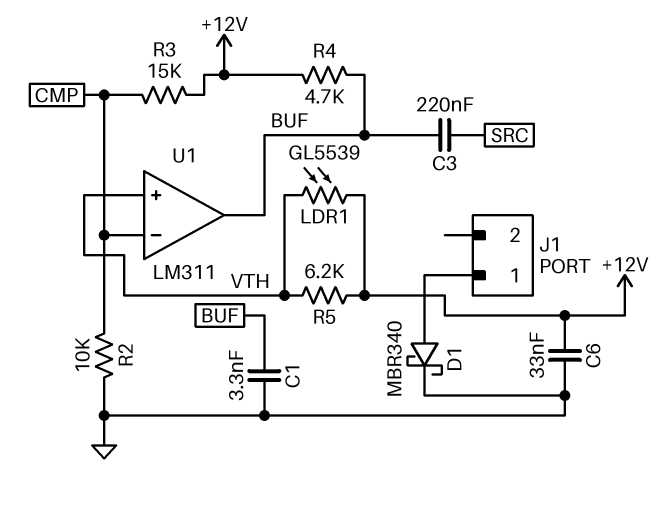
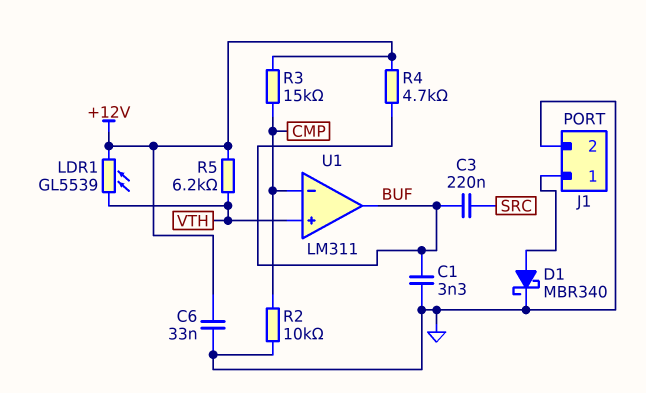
J1 pin 2: none -> GND

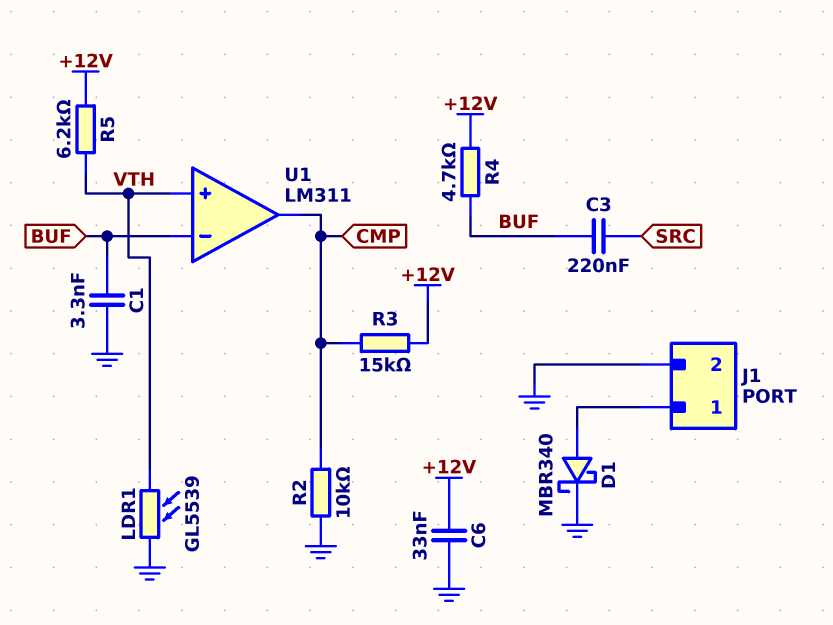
LDR1: GL5539 (+12V, VTH) -> GL5539 (GND, VTH)
U1 pin in-: CMP -> BUF
U1 pin out: BUF -> CMP

